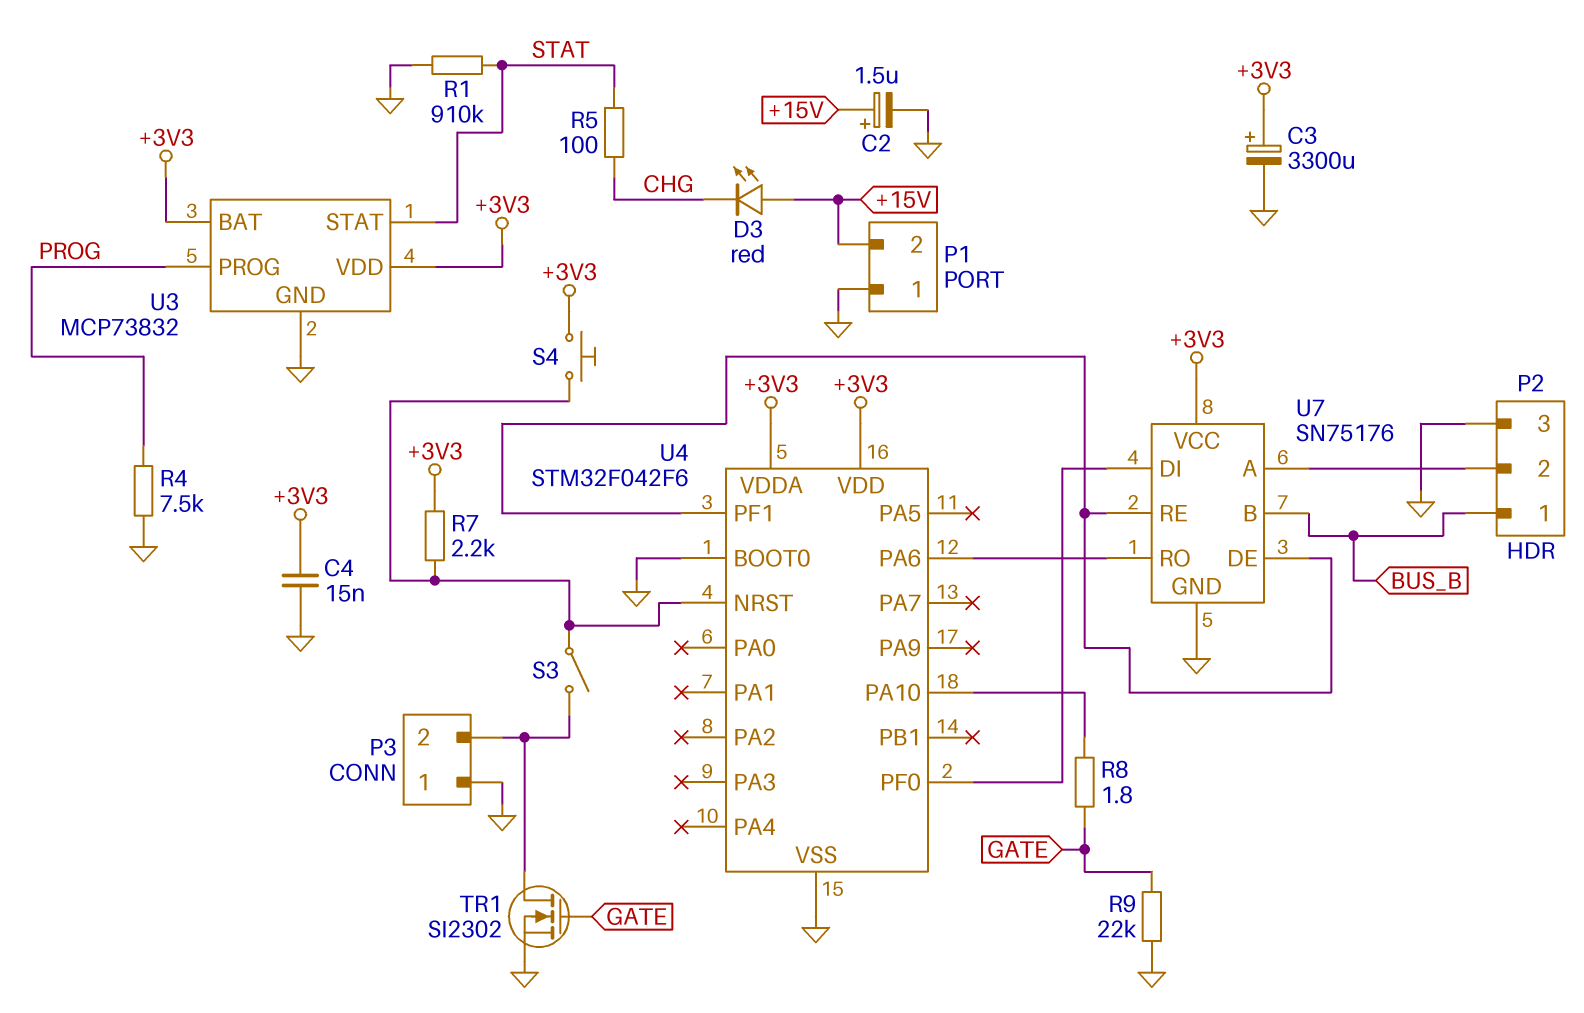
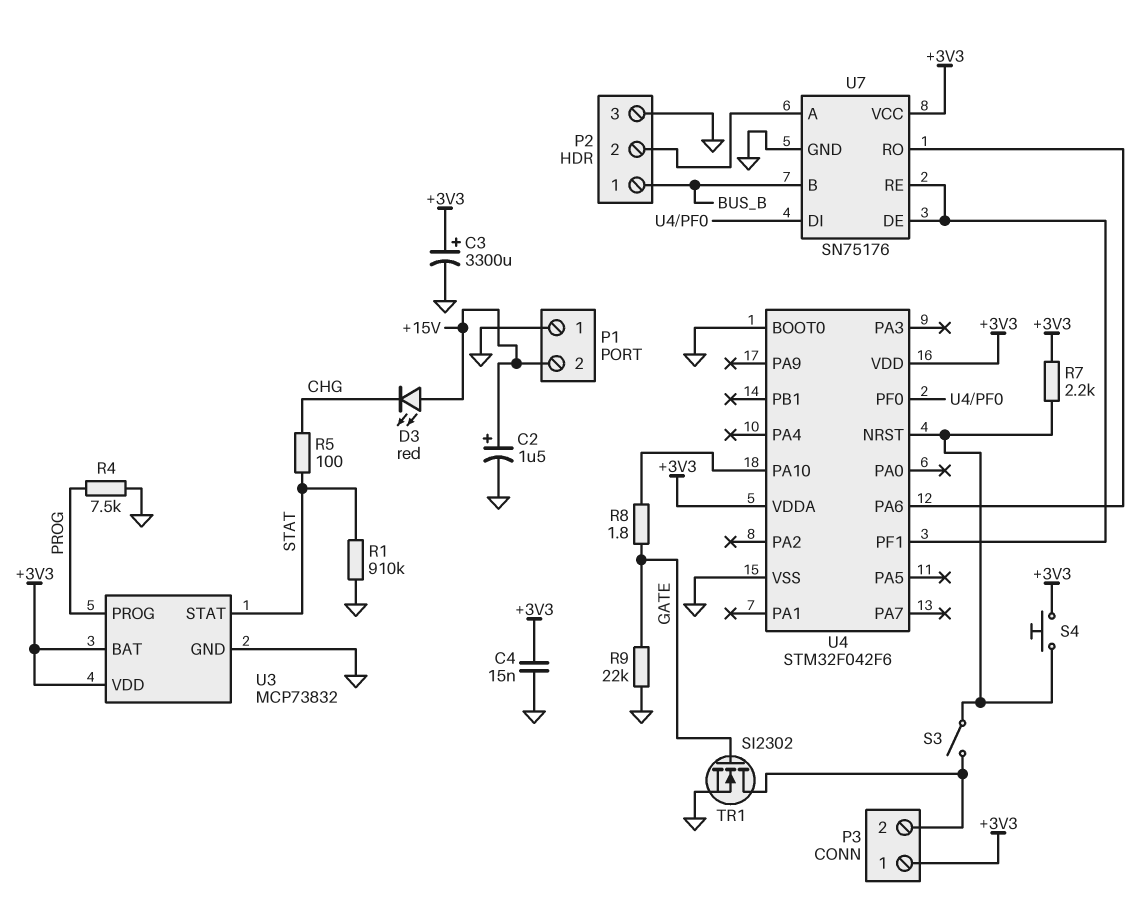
P3 pin 1: GND -> +3V3

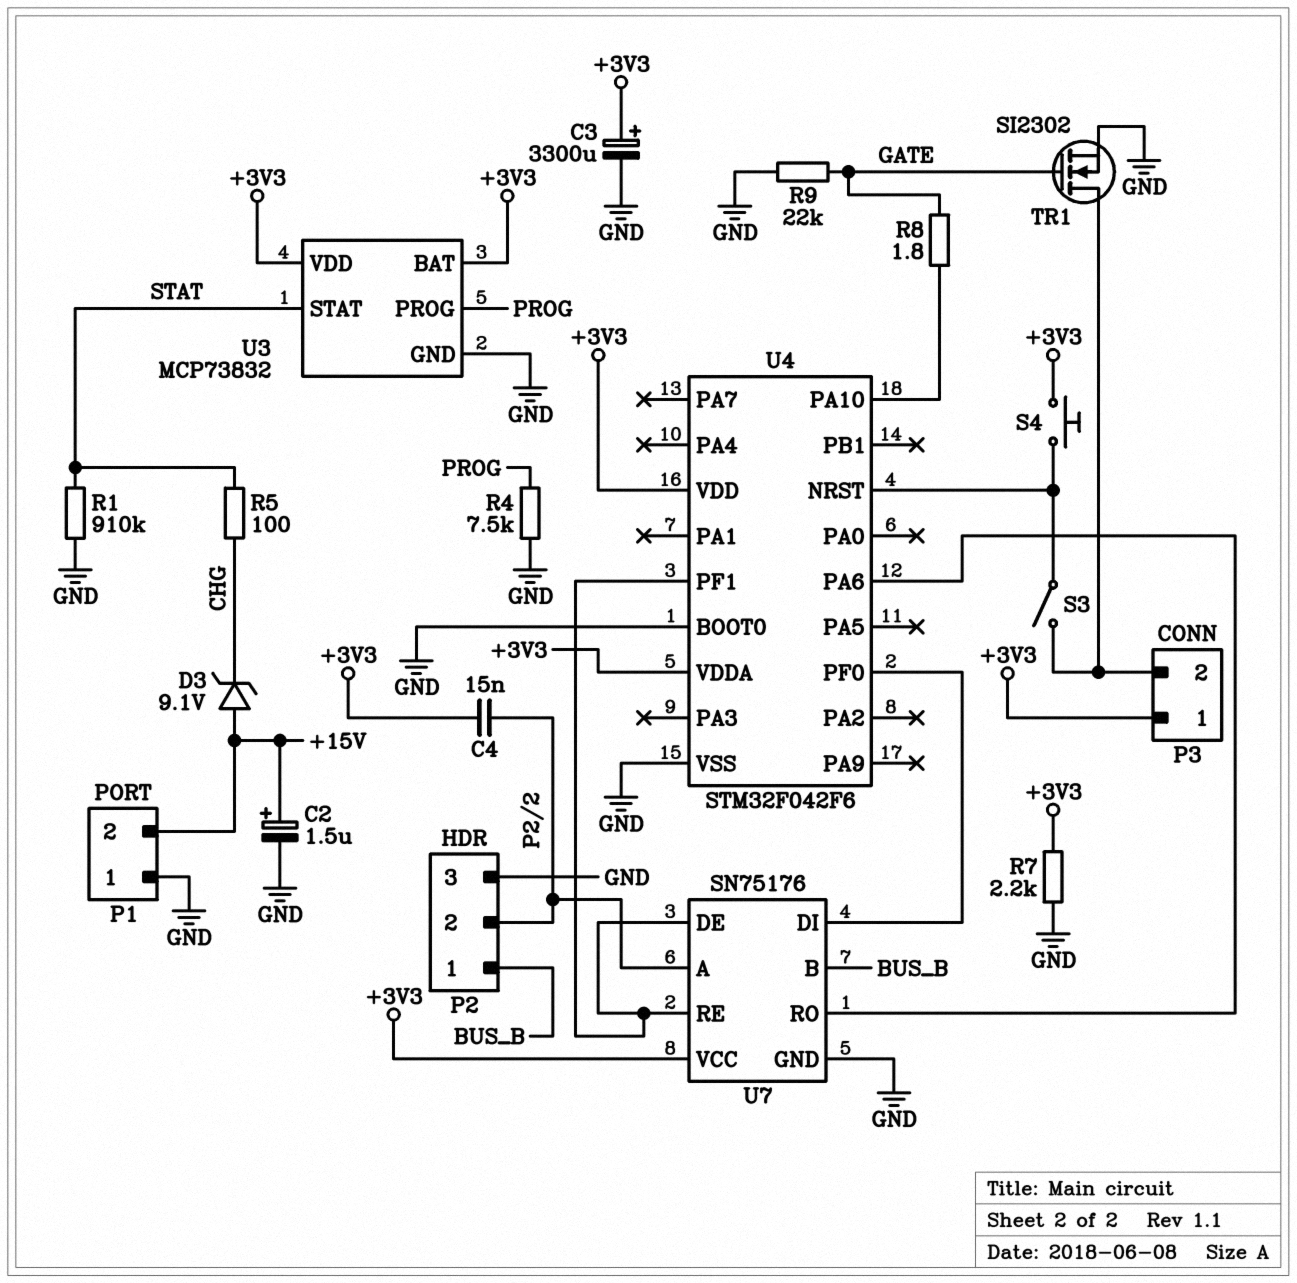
C4: 15nF (+3V3, GND) -> 15nF (+3V3, P2/2)
D3: LED red (A +15V, K CHG) -> zener 9.1V (A +15V, K CHG)
R7: 2.2k (+3V3, U4/NRST) -> 2.2k (+3V3, GND)

